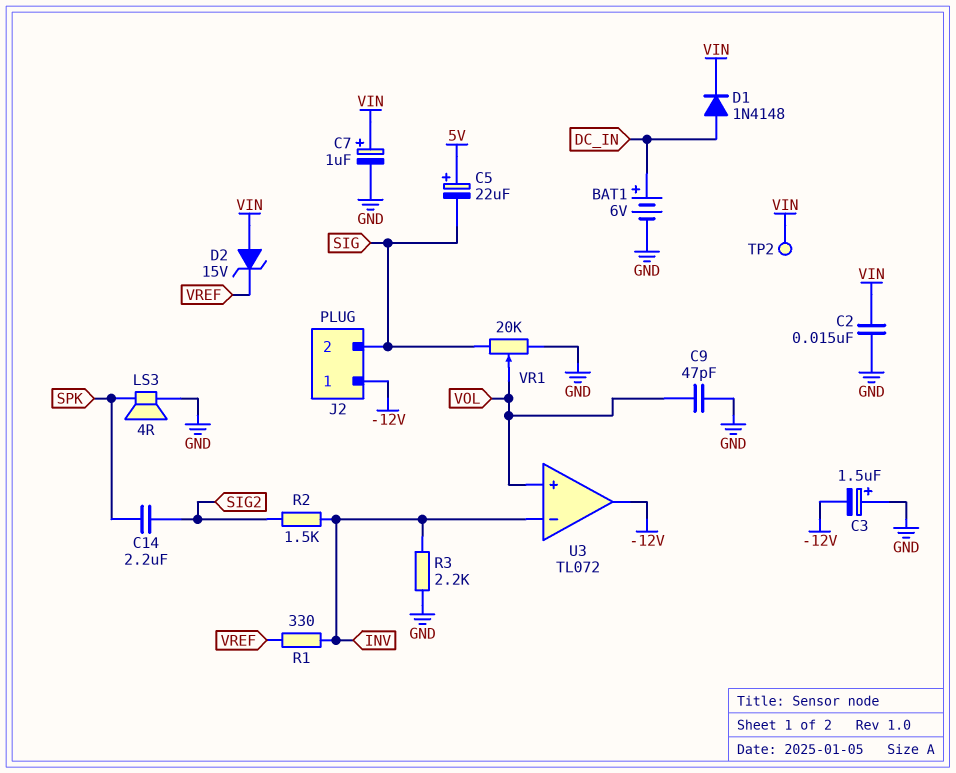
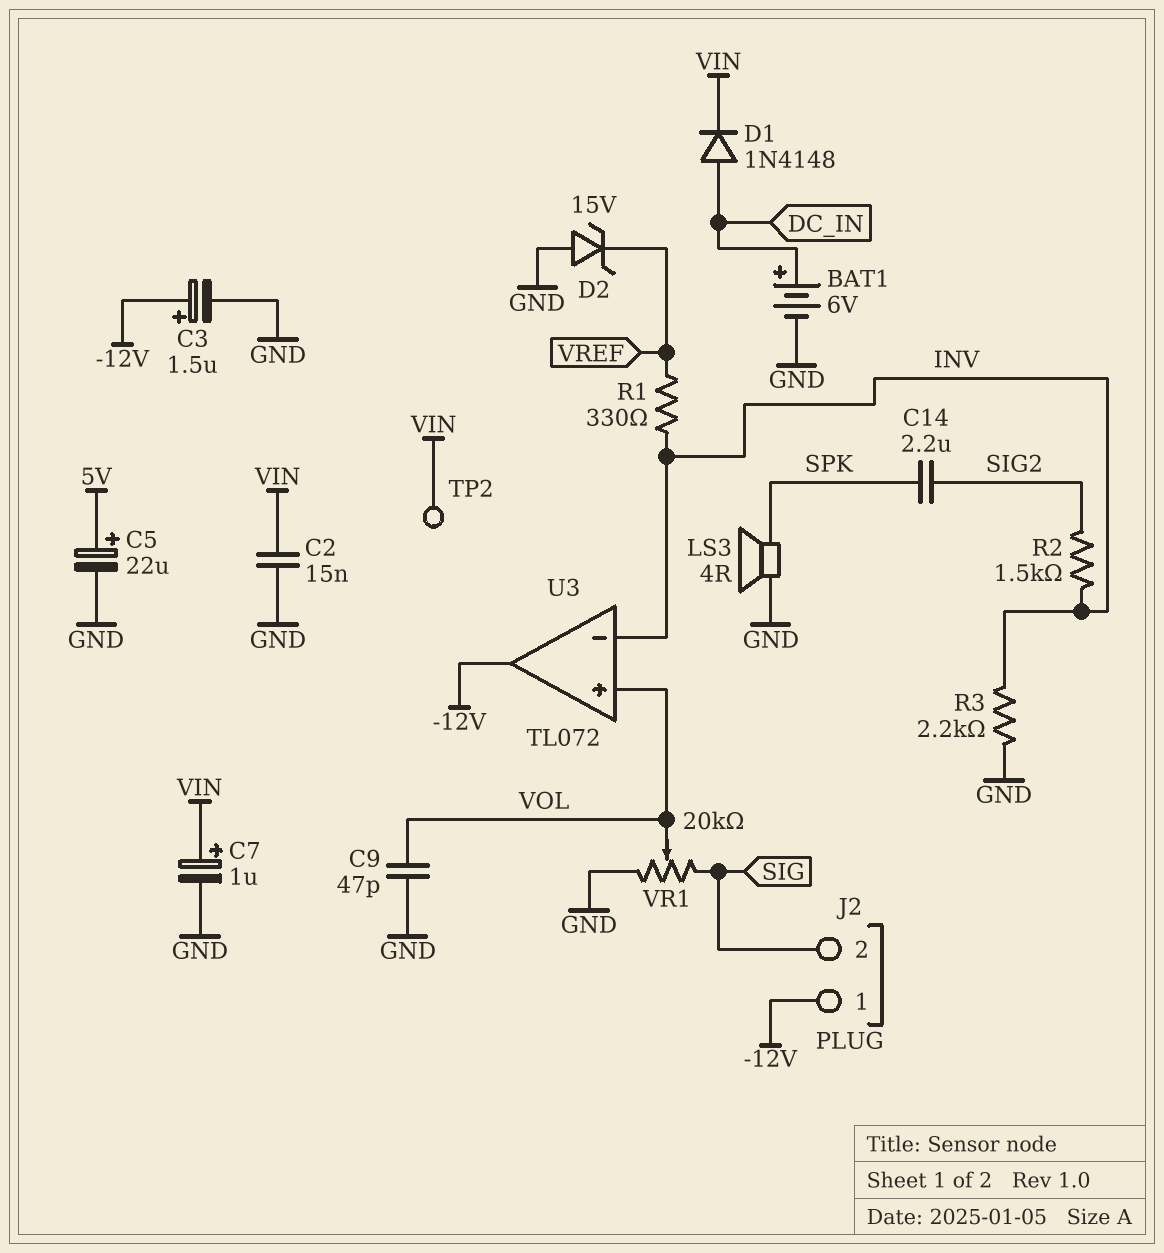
C3: 1.5uF (plus GND, minus -12V) -> 1.5uF (plus -12V, minus GND)
C5: 22uF (plus 5V, minus SIG) -> 22uF (plus 5V, minus GND)
D2: zener 15V (A VIN, K VREF) -> zener 15V (A GND, K VREF)

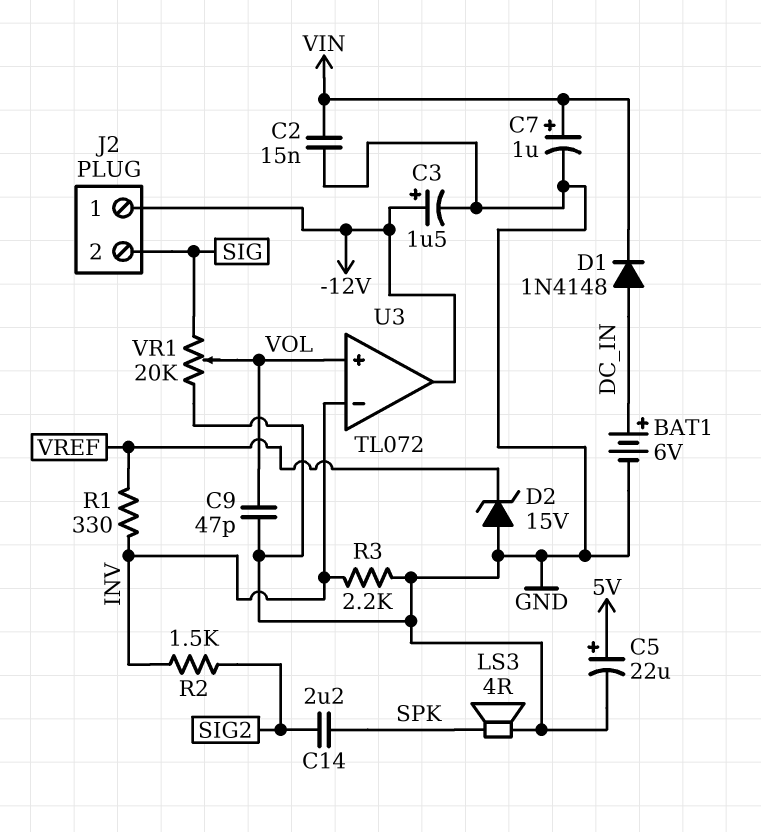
TP2: test point (VIN) -> none

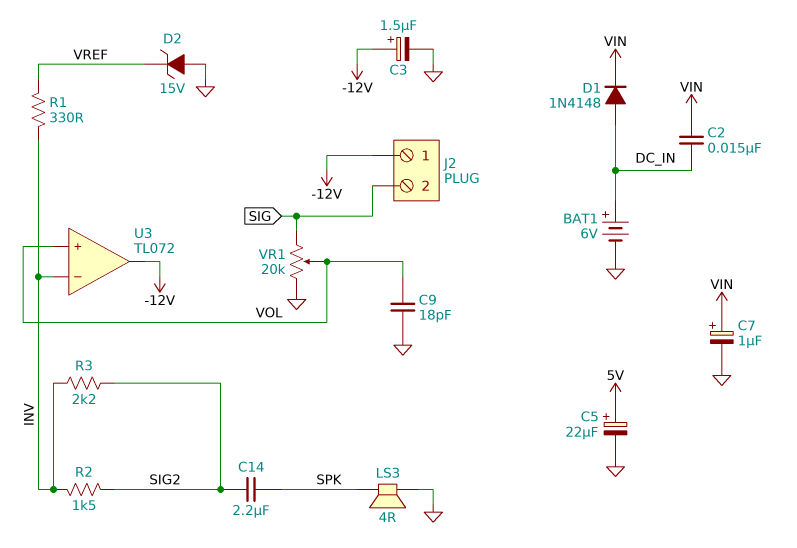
C2: 15nF (GND, VIN) -> 15nF (DC_IN, VIN)
C9: 47pF (GND, VOL) -> 18pF (GND, VOL)
R3: 2.2k (GND, INV) -> 2.2k (INV, SIG2)

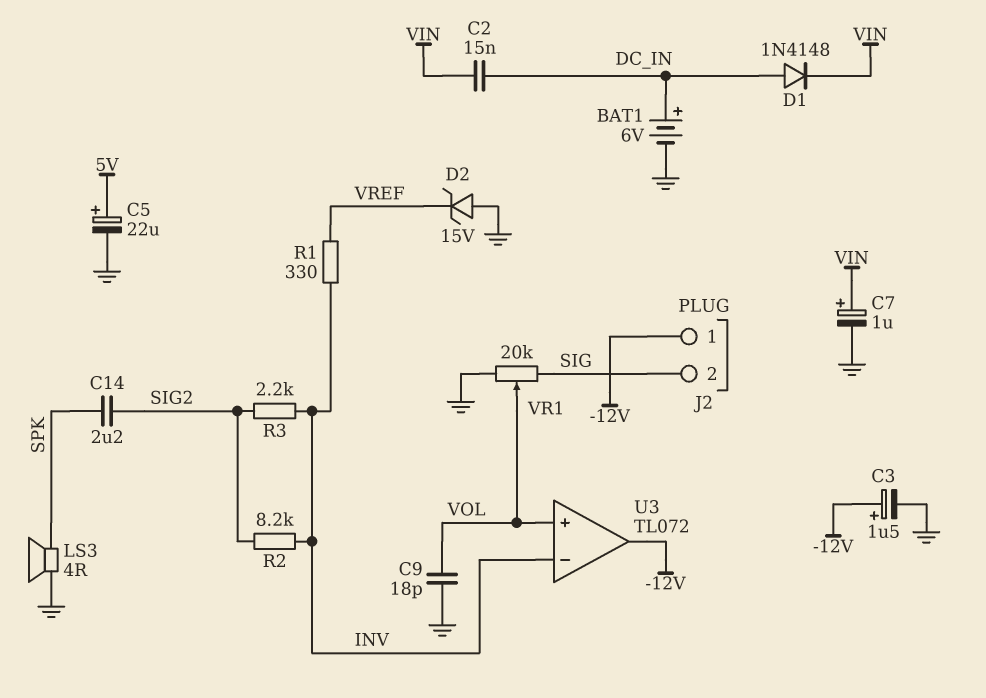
R2: 1.5k (INV, SIG2) -> 8.2k (INV, SIG2)

